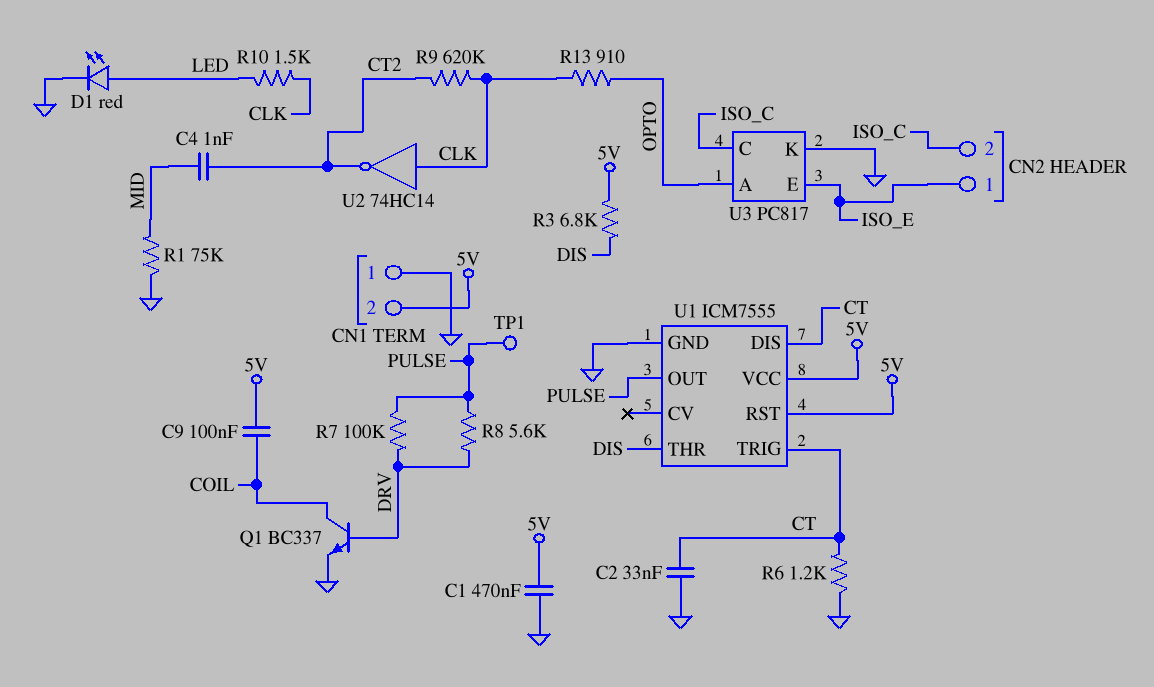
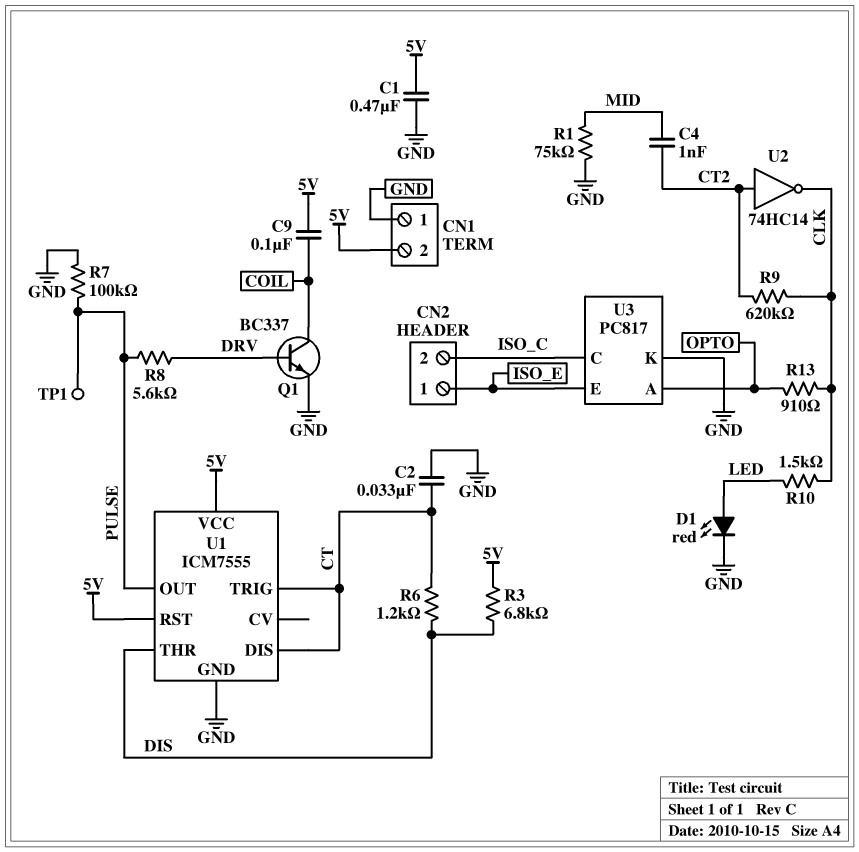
R6: 1.2k (CT, GND) -> 1.2k (CT, DIS)
R7: 100k (DRV, PULSE) -> 100k (GND, PULSE)
U2: NOT 74HC14 (in CLK, out CT2) -> NOT 74HC14 (in CT2, out CLK)

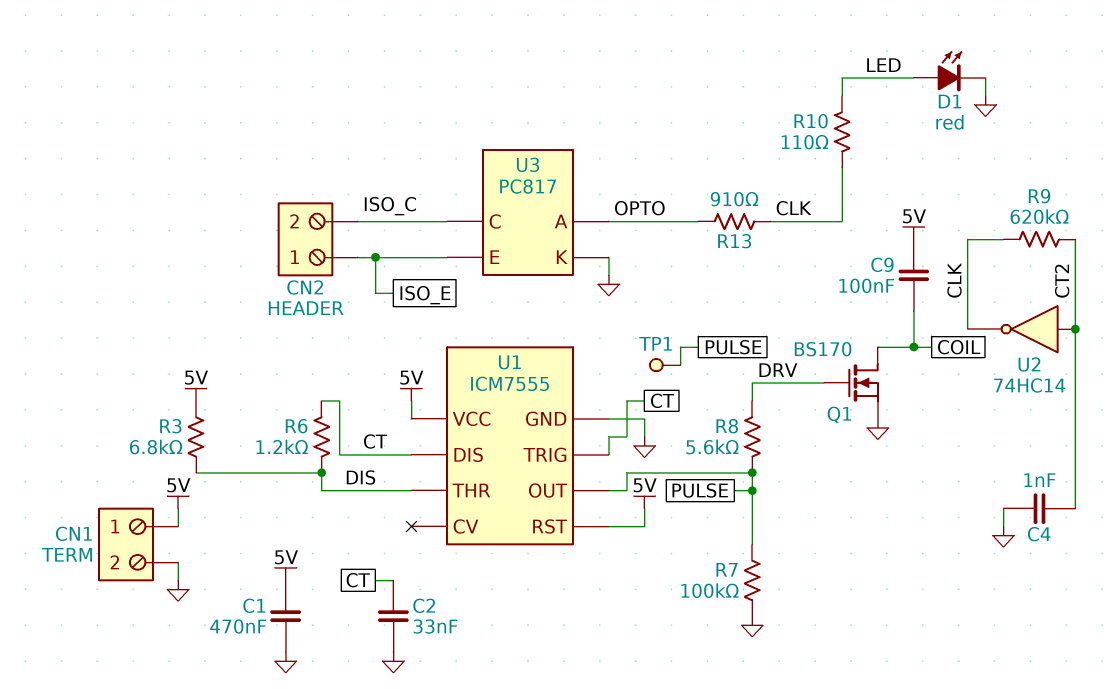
C4: 1nF (CT2, MID) -> 1nF (CT2, GND)
CN1 pin 1: GND -> 5V
CN1 pin 2: 5V -> GND
Q1: NPN BC337 (B DRV, C COIL, E GND) -> NMOS BS170 (G DRV, D COIL, S GND)
R1: 75k (GND, MID) -> none
R10: 1.5k (CLK, LED) -> 110 (CLK, LED)

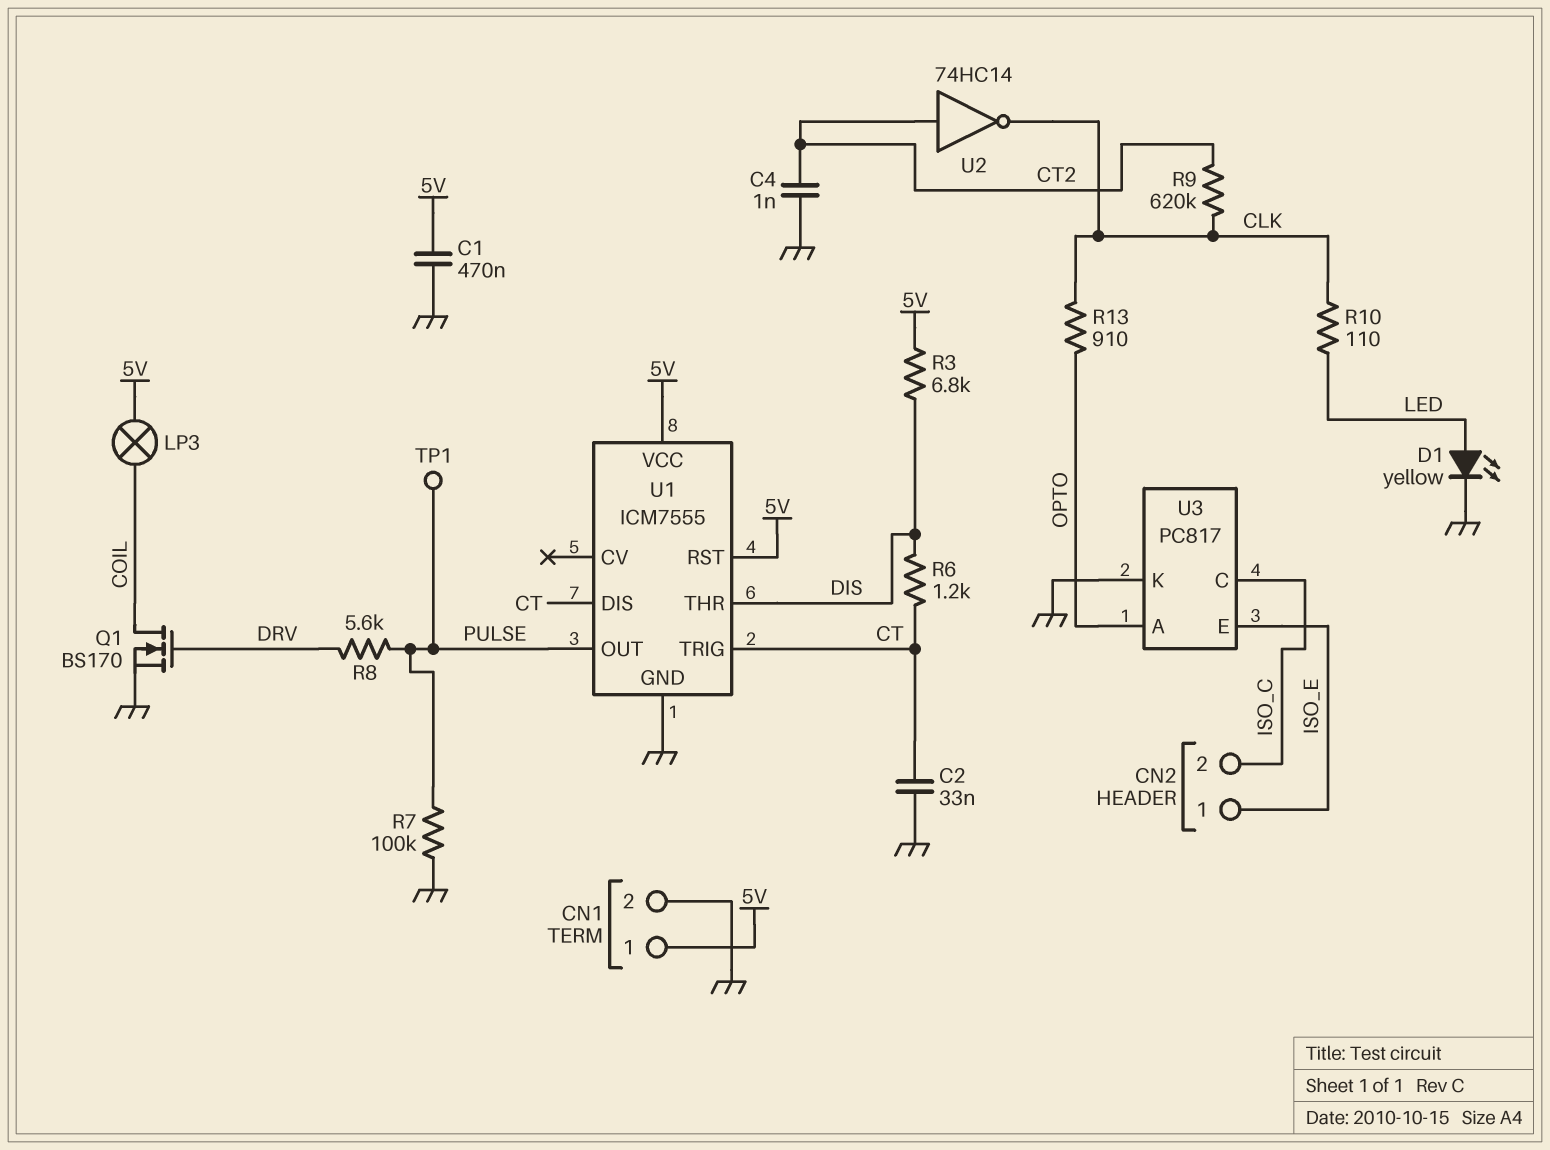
C9: 100nF (5V, COIL) -> none
D1: LED red (A LED, K GND) -> LED yellow (A LED, K GND)
LP3: none -> lamp (5V, COIL)

